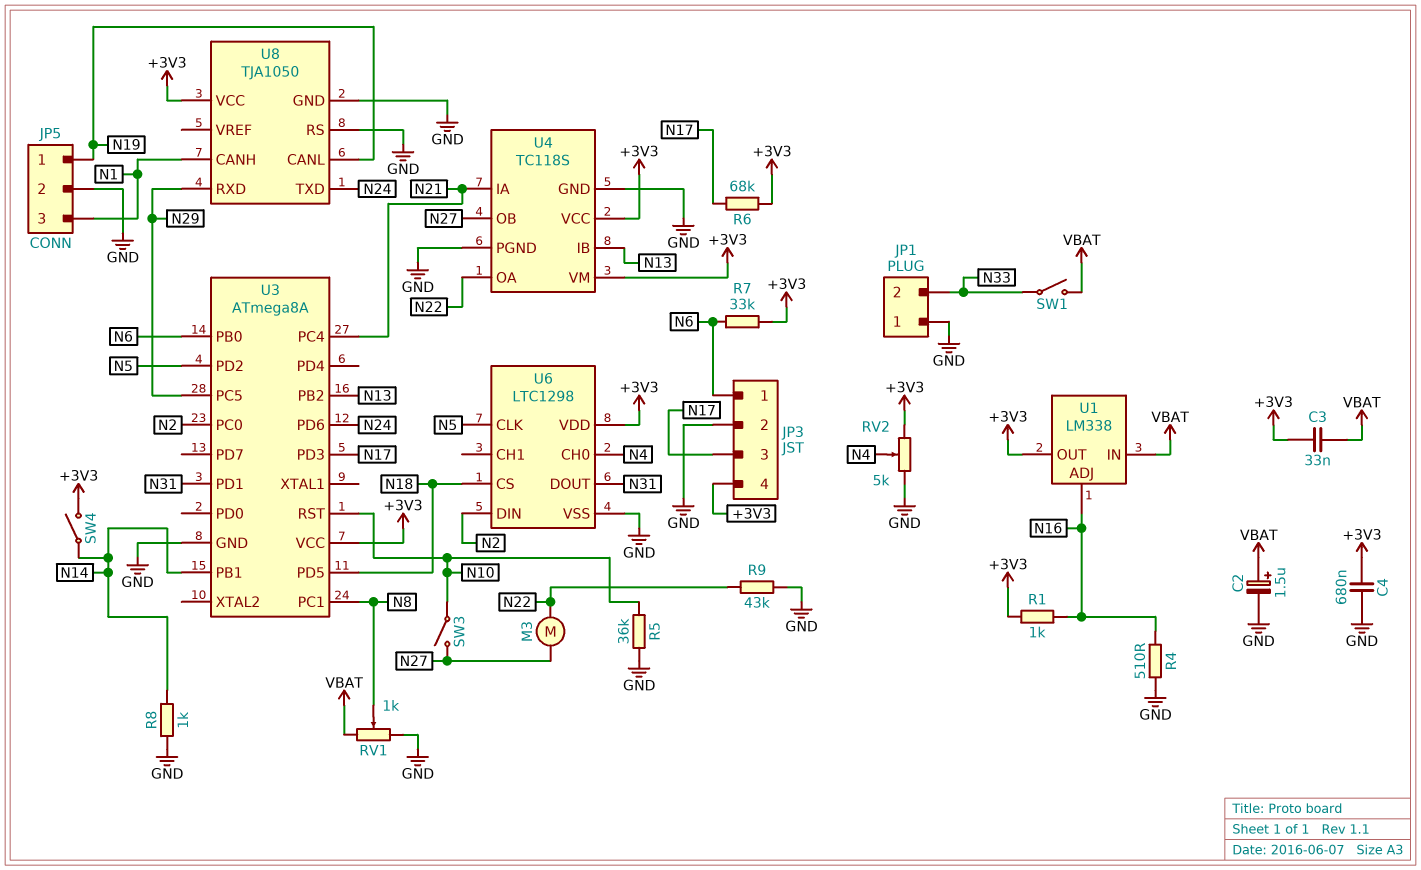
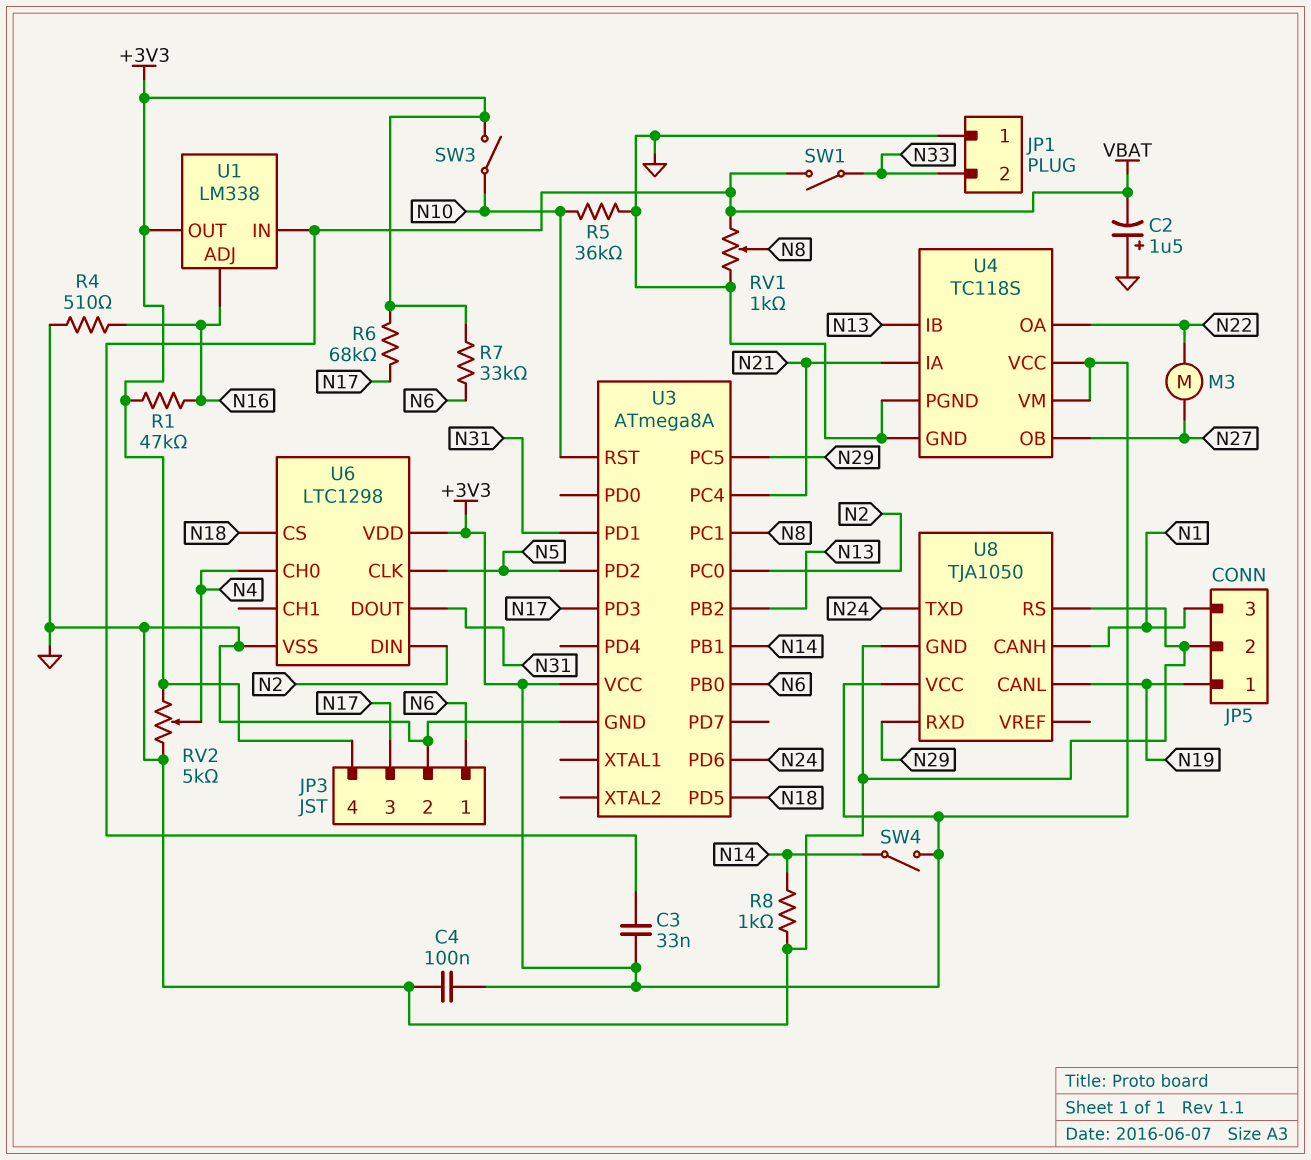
C2: 1.5uF (plus VBAT, minus GND) -> 1.5uF (plus GND, minus VBAT)
C4: 680nF (+3V3, GND) -> 100nF (+3V3, GND)
R1: 1k (+3V3, N16) -> 47k (+3V3, N16)
R9: 43k (GND, N22) -> none
SW3: switch (N10, N27) -> switch (+3V3, N10)

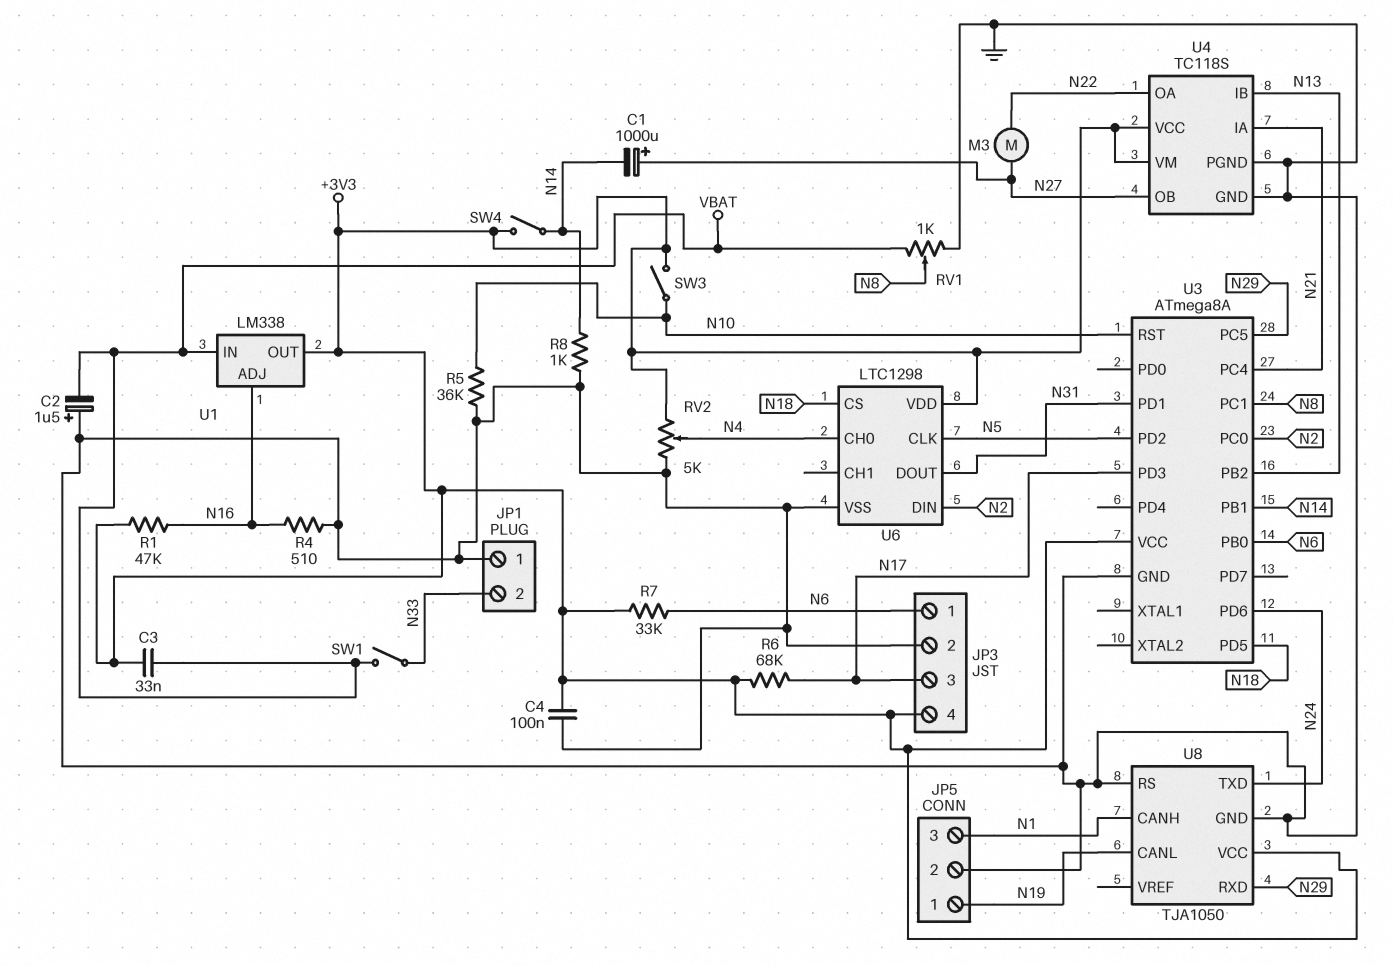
C1: none -> 1000uF (plus N27, minus N14)

